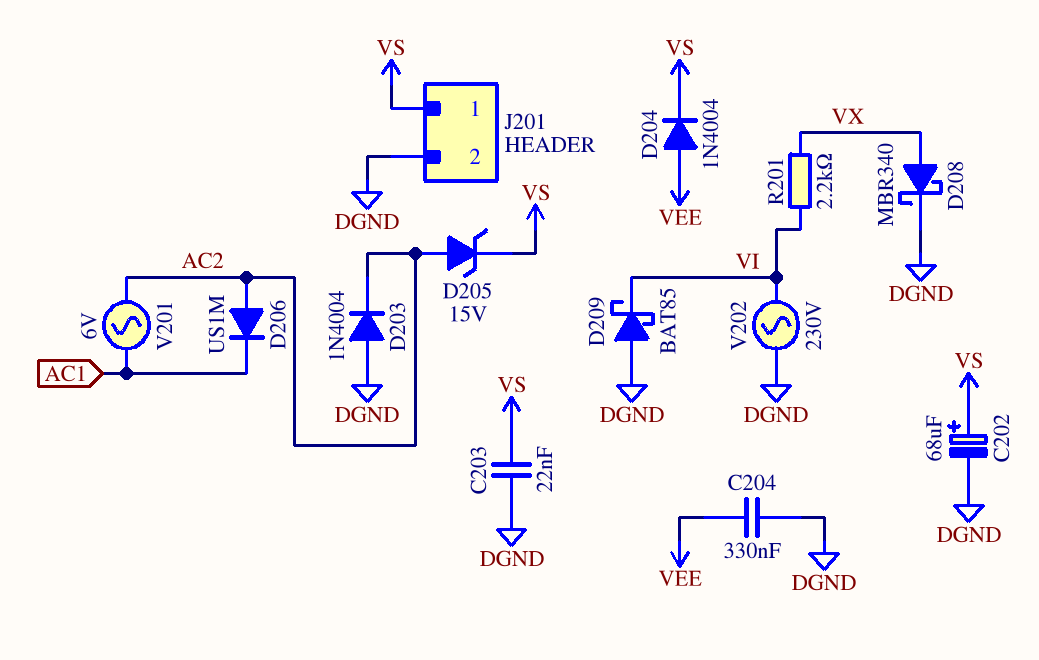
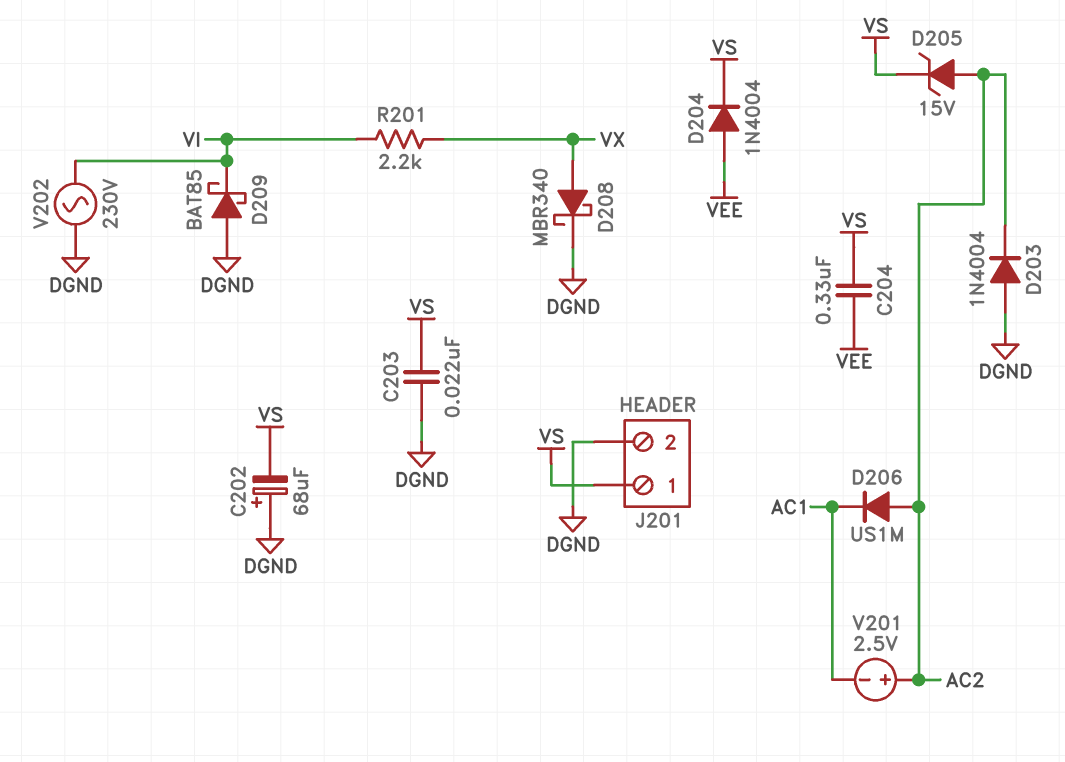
C202: 68uF (plus VS, minus DGND) -> 68uF (plus DGND, minus VS)
C204: 330nF (DGND, VEE) -> 330nF (VEE, VS)
V201: AC 6V (AC1, AC2) -> 2.5V (plus AC2, minus AC1)

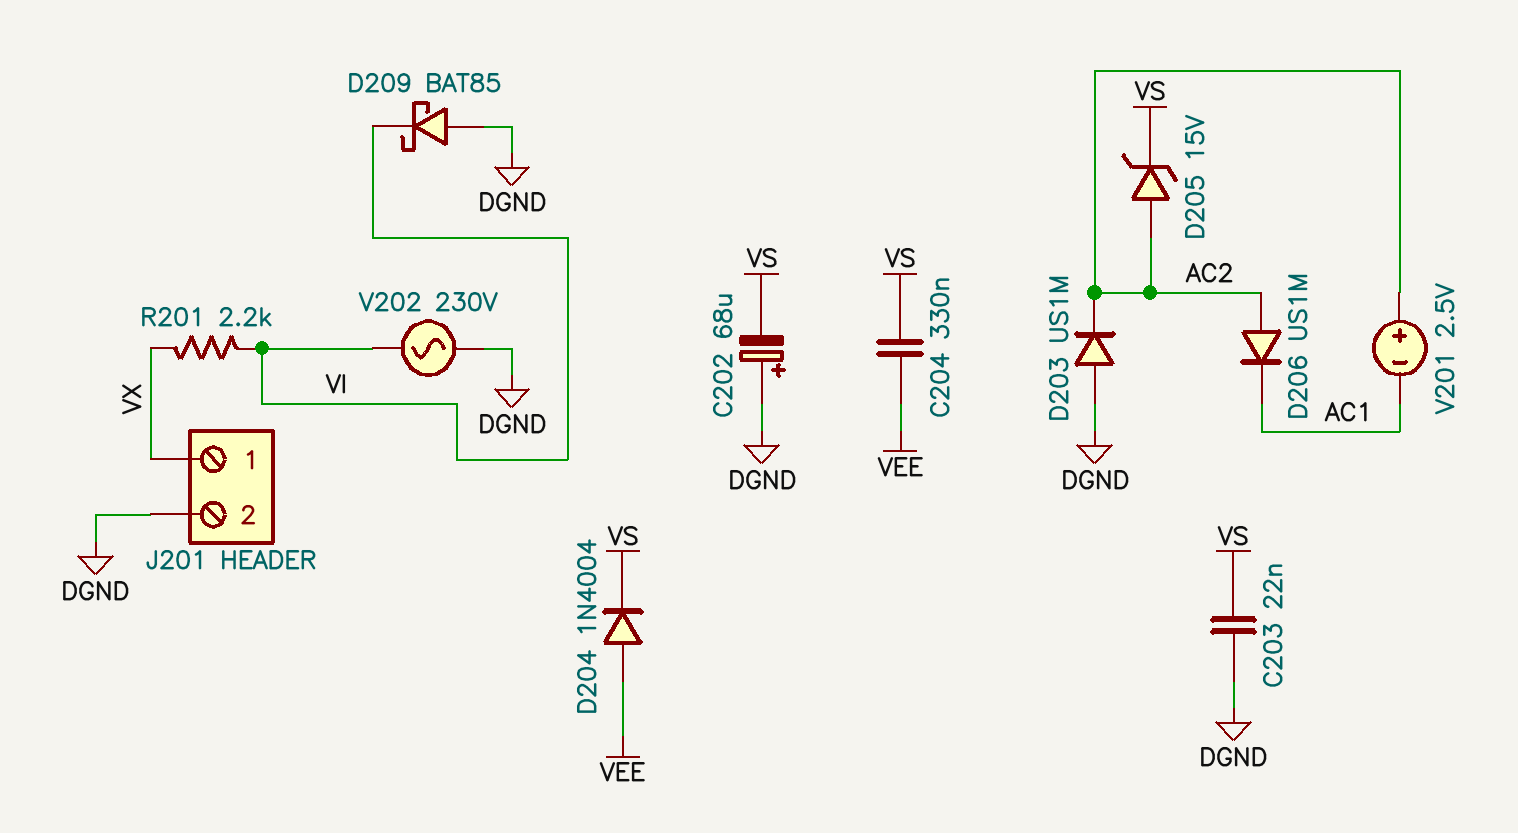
D203: diode 1N4004 (A DGND, K AC2) -> diode US1M (A DGND, K AC2)
D208: schottky MBR340 (A VX, K DGND) -> none
J201 pin 1: VS -> VX

